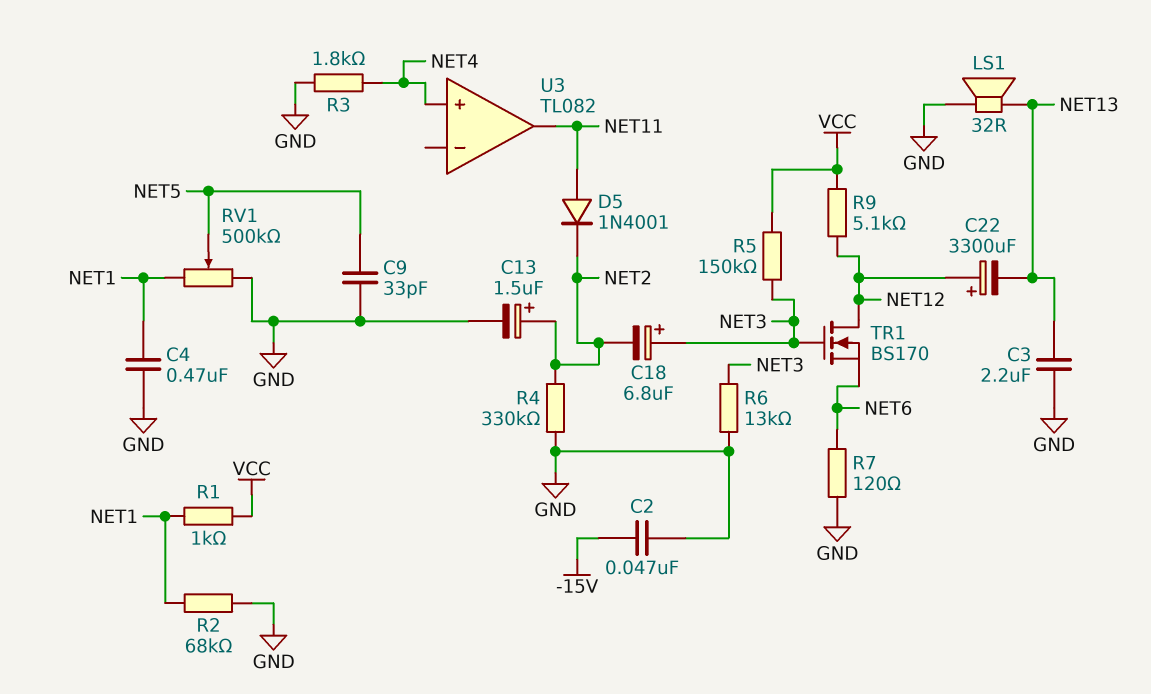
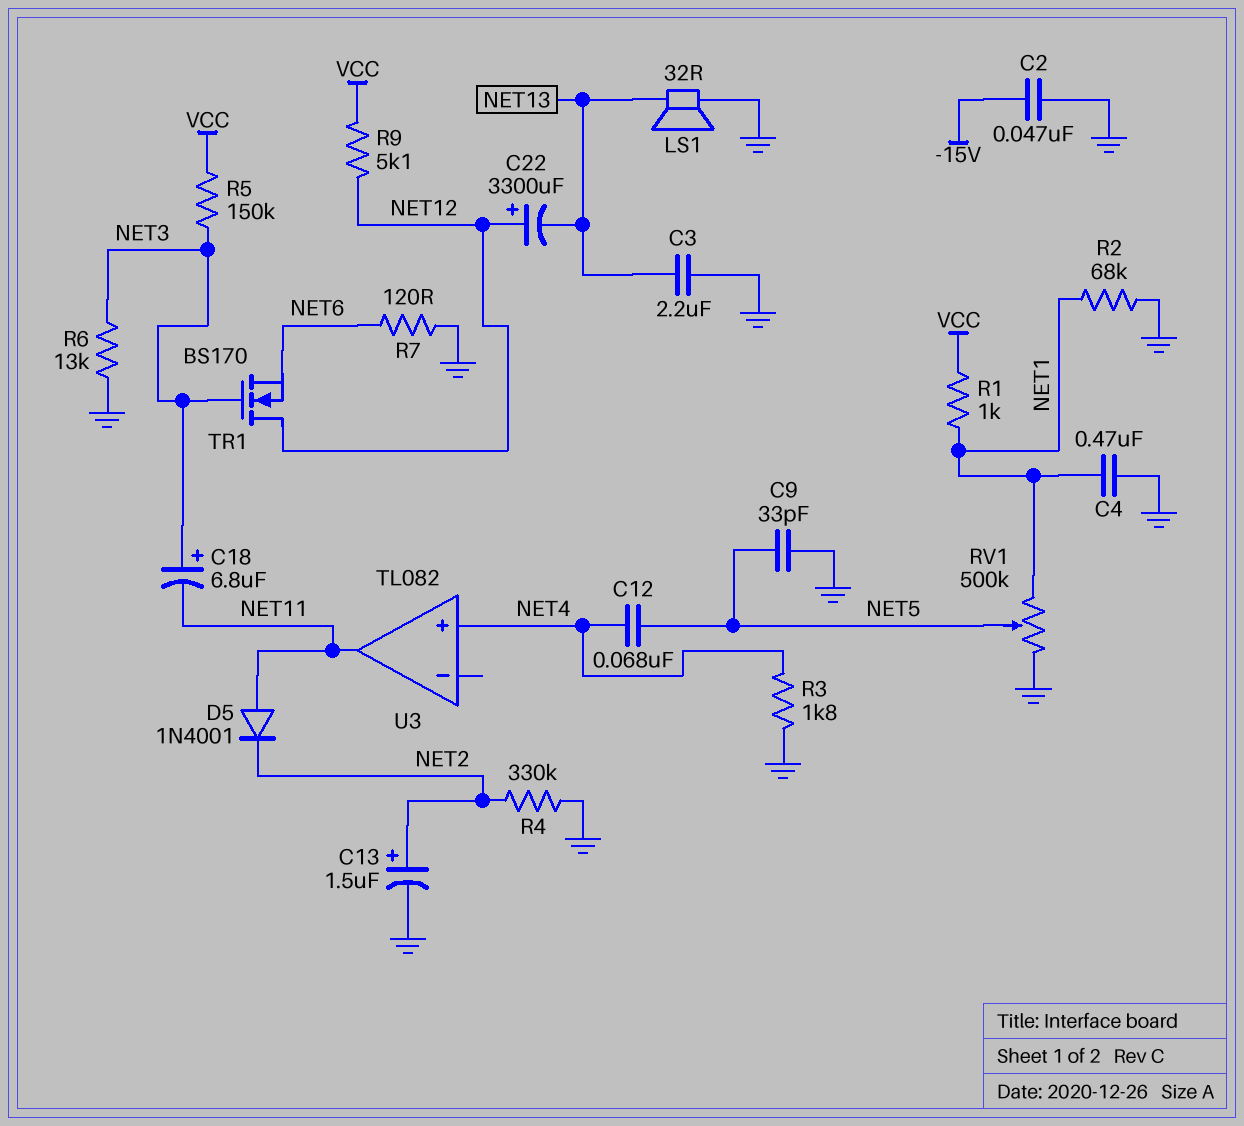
C12: none -> 68nF (NET4, NET5)
C18: 6.8uF (plus NET3, minus NET2) -> 6.8uF (plus NET3, minus NET11)

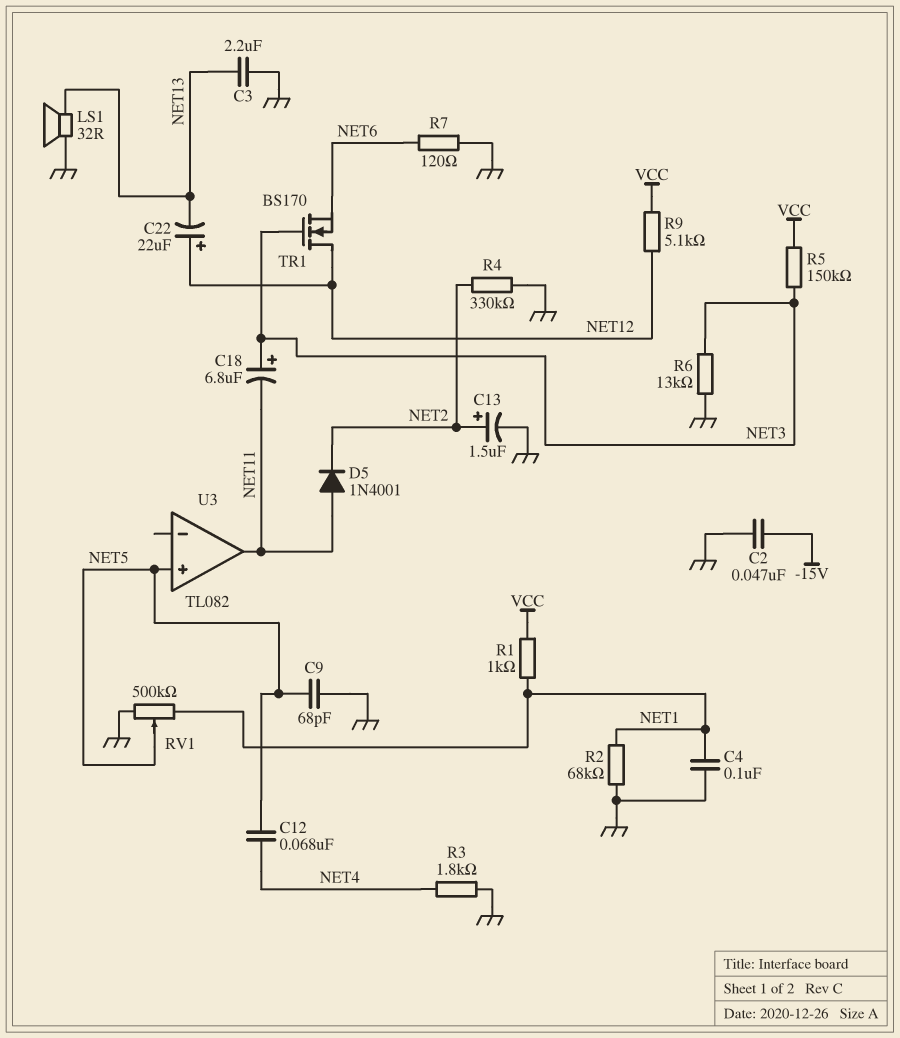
C4: 470nF (GND, NET1) -> 100nF (GND, NET1)
C9: 33pF (GND, NET5) -> 68pF (GND, NET5)
C22: 3300uF (plus NET12, minus NET13) -> 22uF (plus NET12, minus NET13)
U3 pin in+: NET4 -> NET5

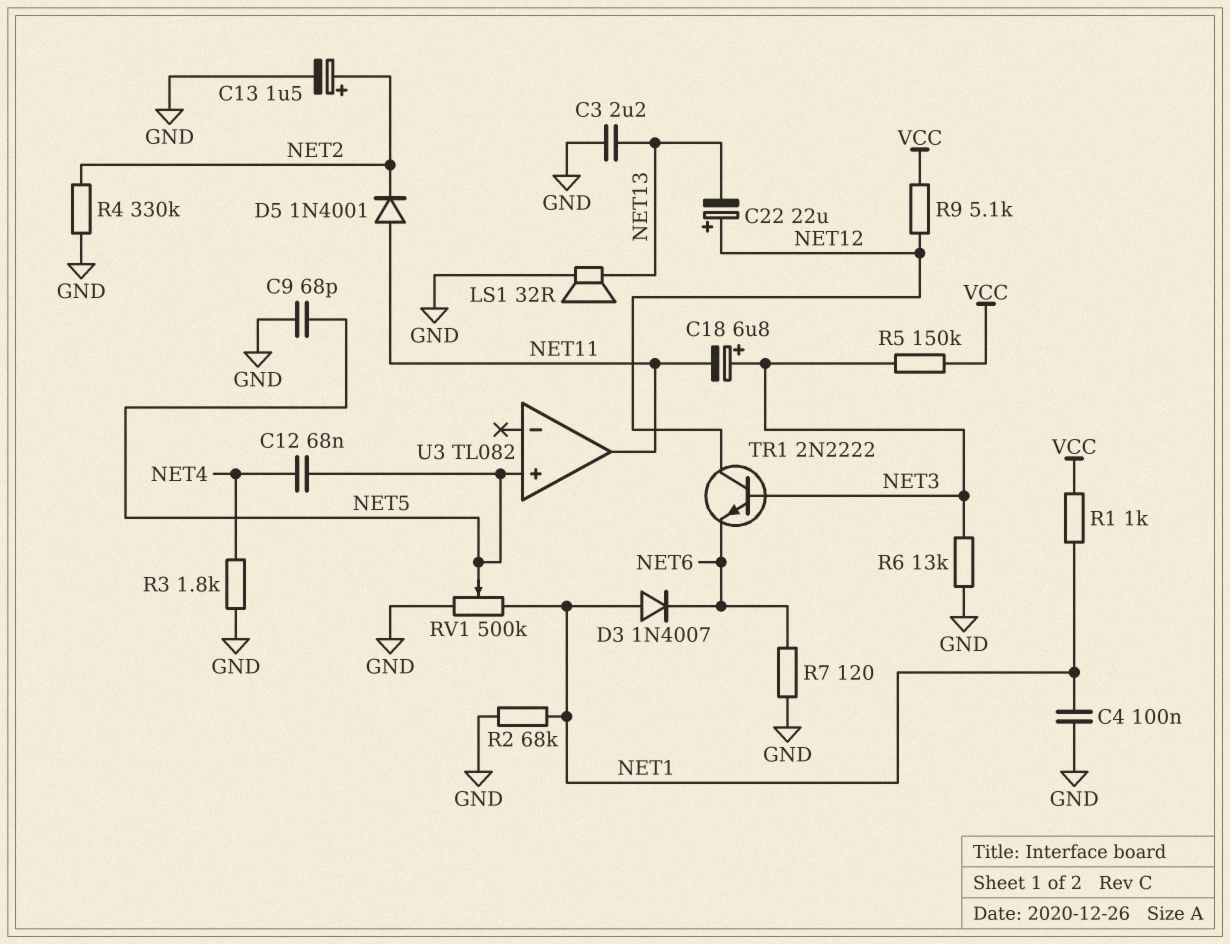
C2: 47nF (-15V, GND) -> none
D3: none -> diode 1N4007 (A NET1, K NET6)
TR1: NMOS BS170 (G NET3, D NET12, S NET6) -> NPN 2N2222 (B NET3, C NET12, E NET6)

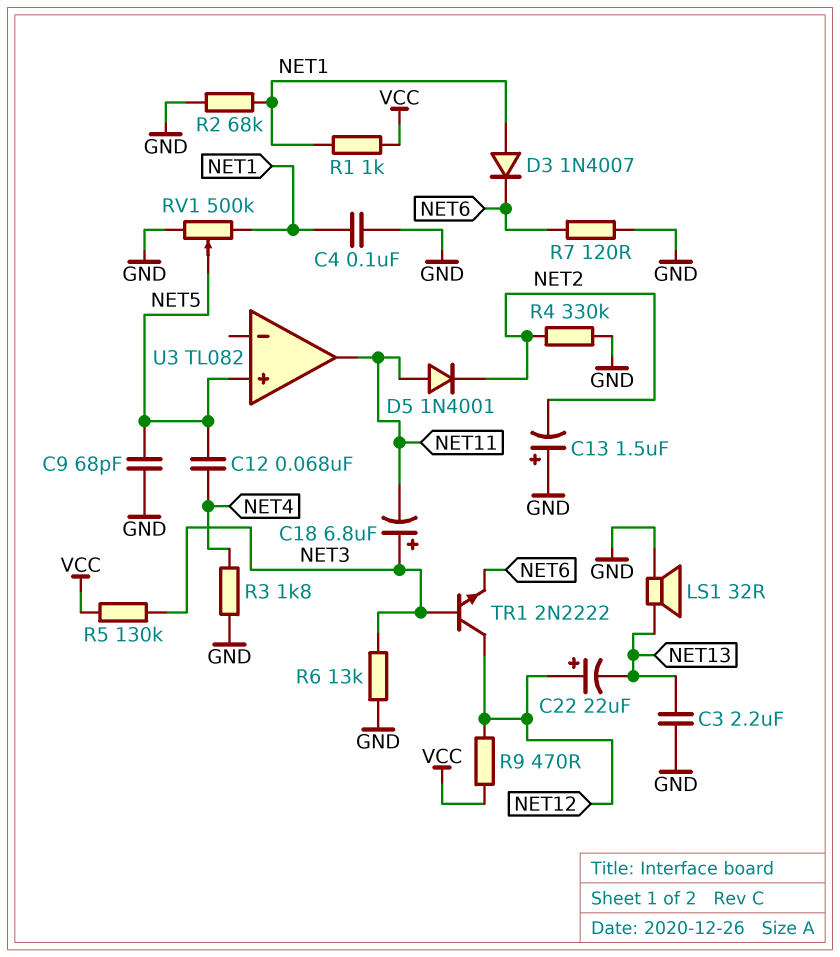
C13: 1.5uF (plus NET2, minus GND) -> 1.5uF (plus GND, minus NET2)
R5: 150k (NET3, VCC) -> 130k (NET3, VCC)
R9: 5.1k (NET12, VCC) -> 470 (NET12, VCC)

